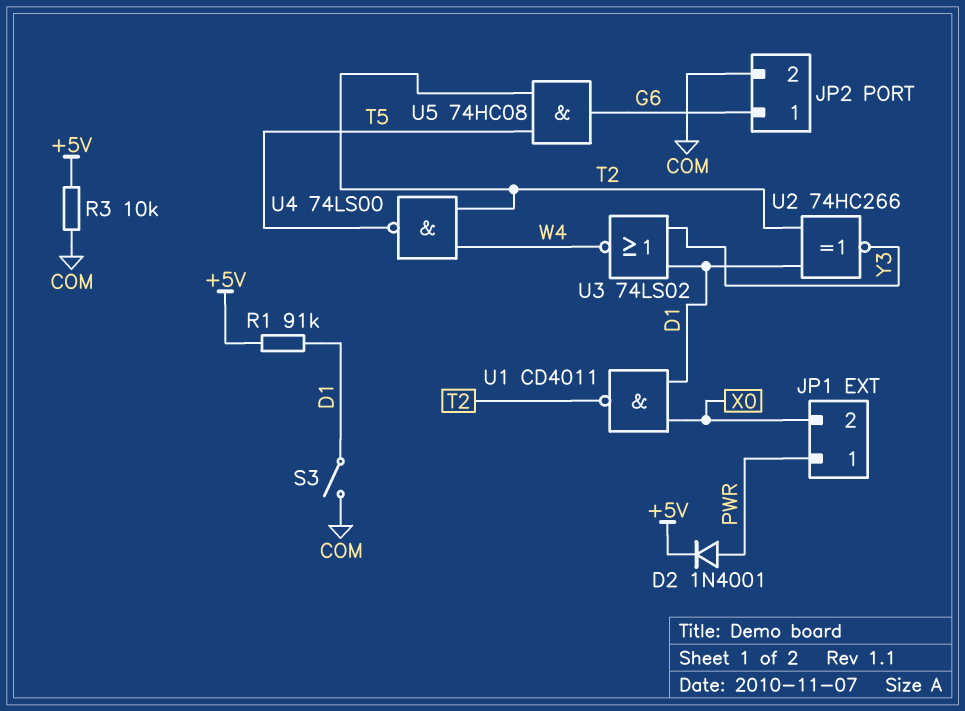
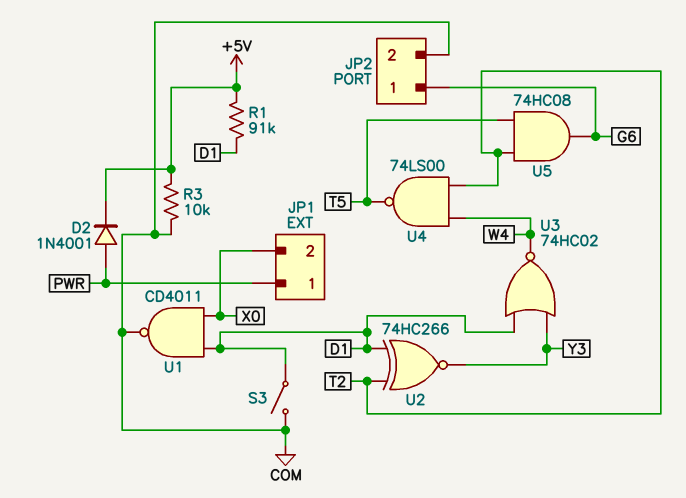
U1: NAND CD4011 (in D1, in X0, out T2) -> NAND CD4011 (in D1, in X0, out COM)
U3: NOR 74LS02 (in D1, in Y3, out W4) -> NOR 74HC02 (in D1, in Y3, out W4)

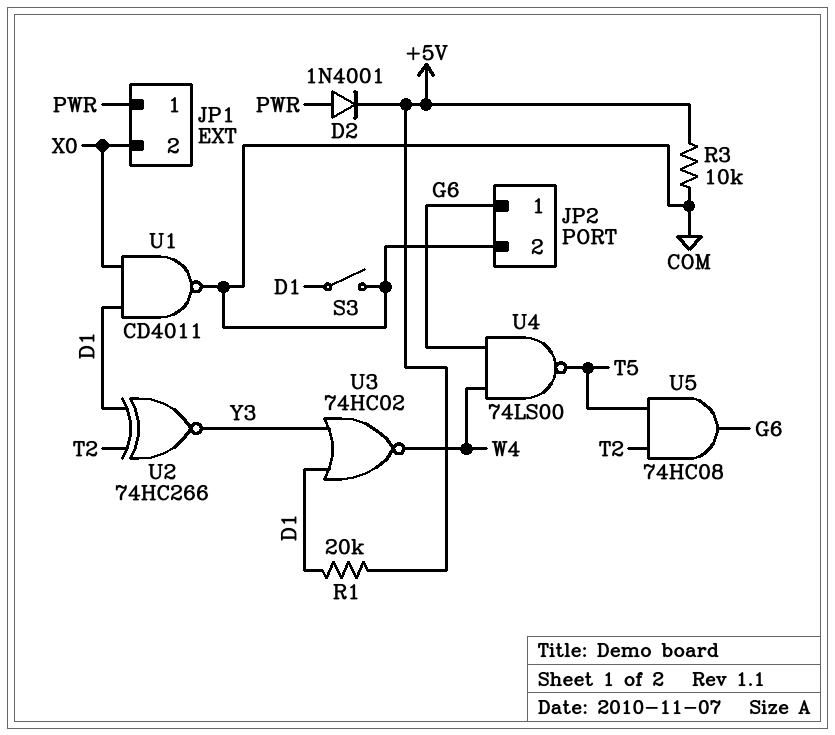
R1: 91k (+5V, D1) -> 20k (+5V, D1)
U4: NAND 74LS00 (in T2, in W4, out T5) -> NAND 74LS00 (in G6, in W4, out T5)

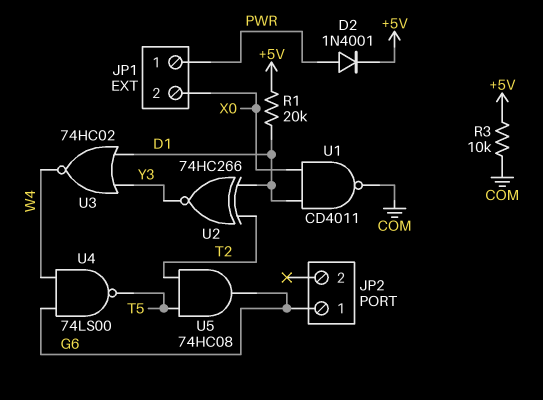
JP2 pin 2: COM -> none
S3: switch (COM, D1) -> none

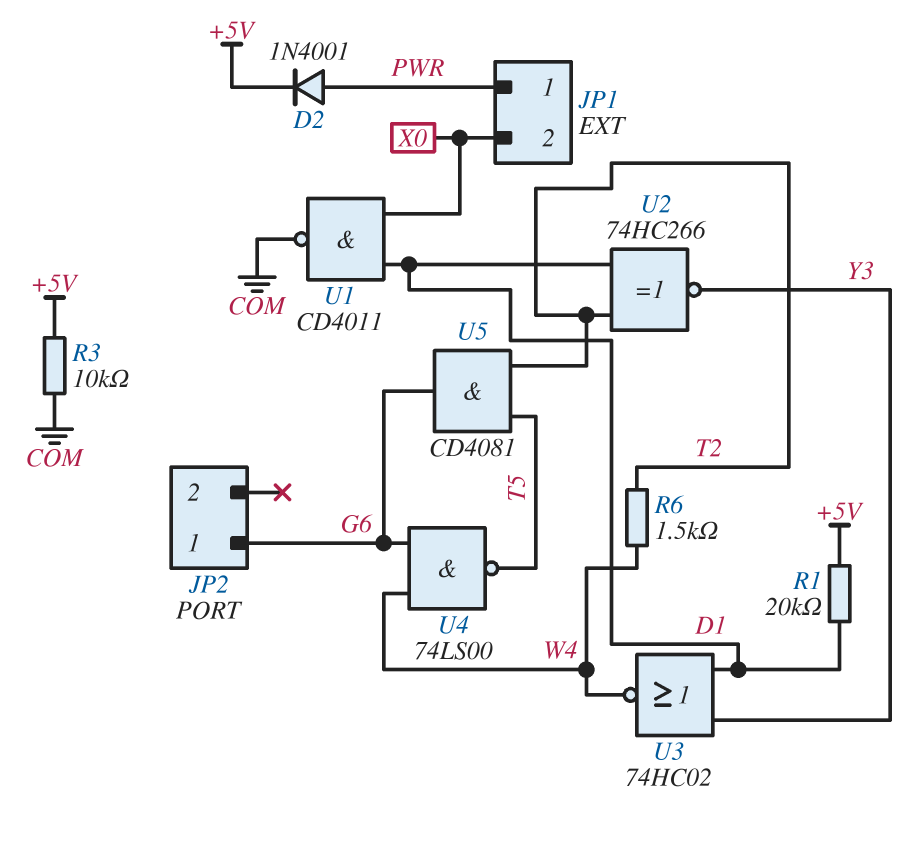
R6: none -> 1.5k (T2, W4)
U5: AND 74HC08 (in T2, in T5, out G6) -> AND CD4081 (in T2, in T5, out G6)

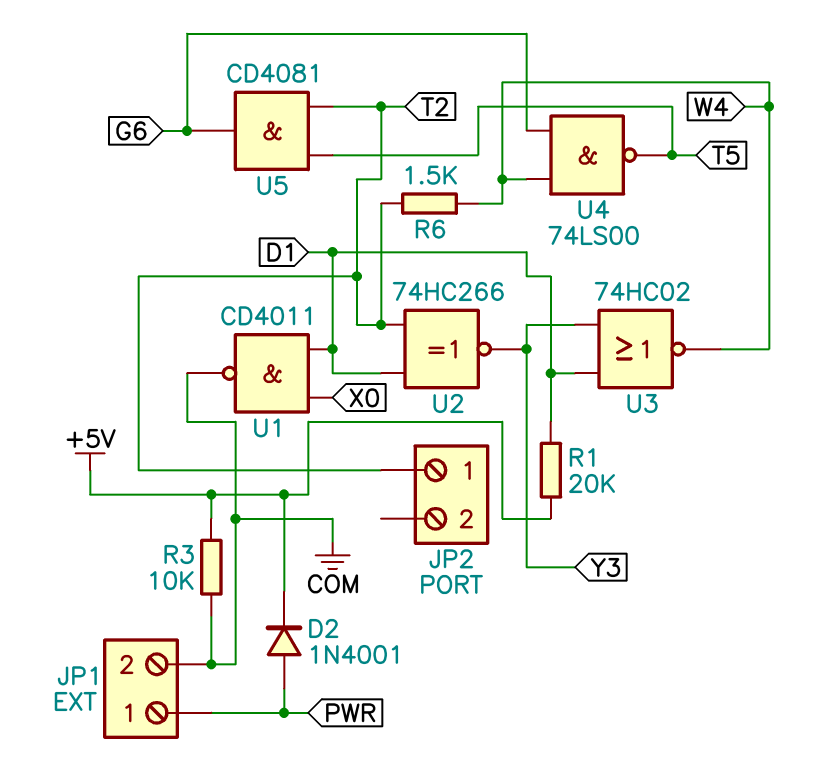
JP1 pin 2: X0 -> COM
JP2 pin 1: G6 -> T2

